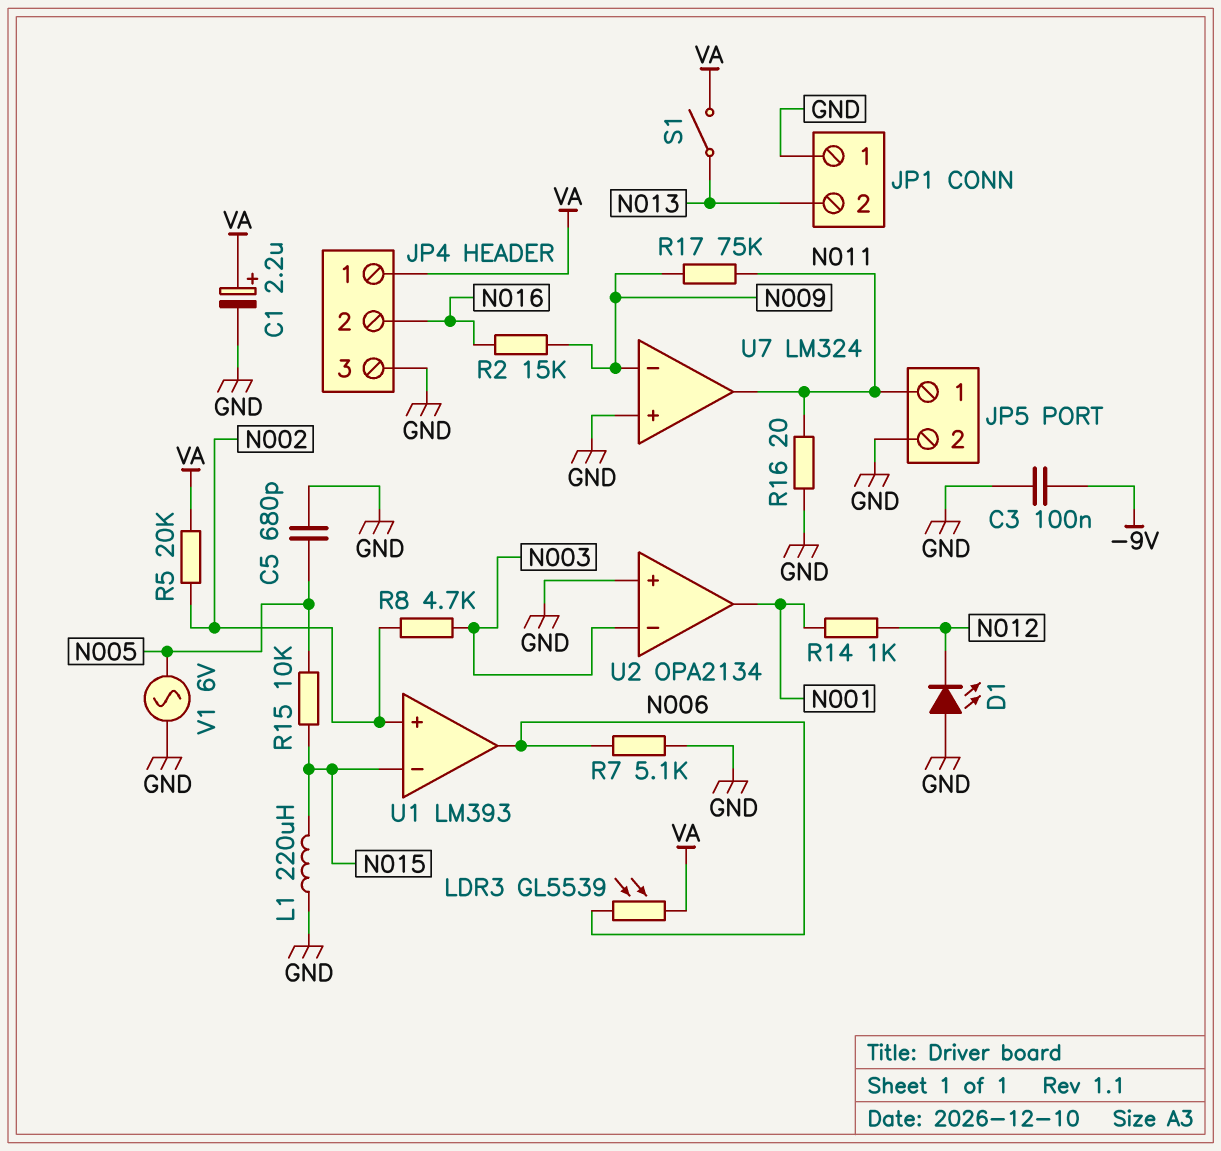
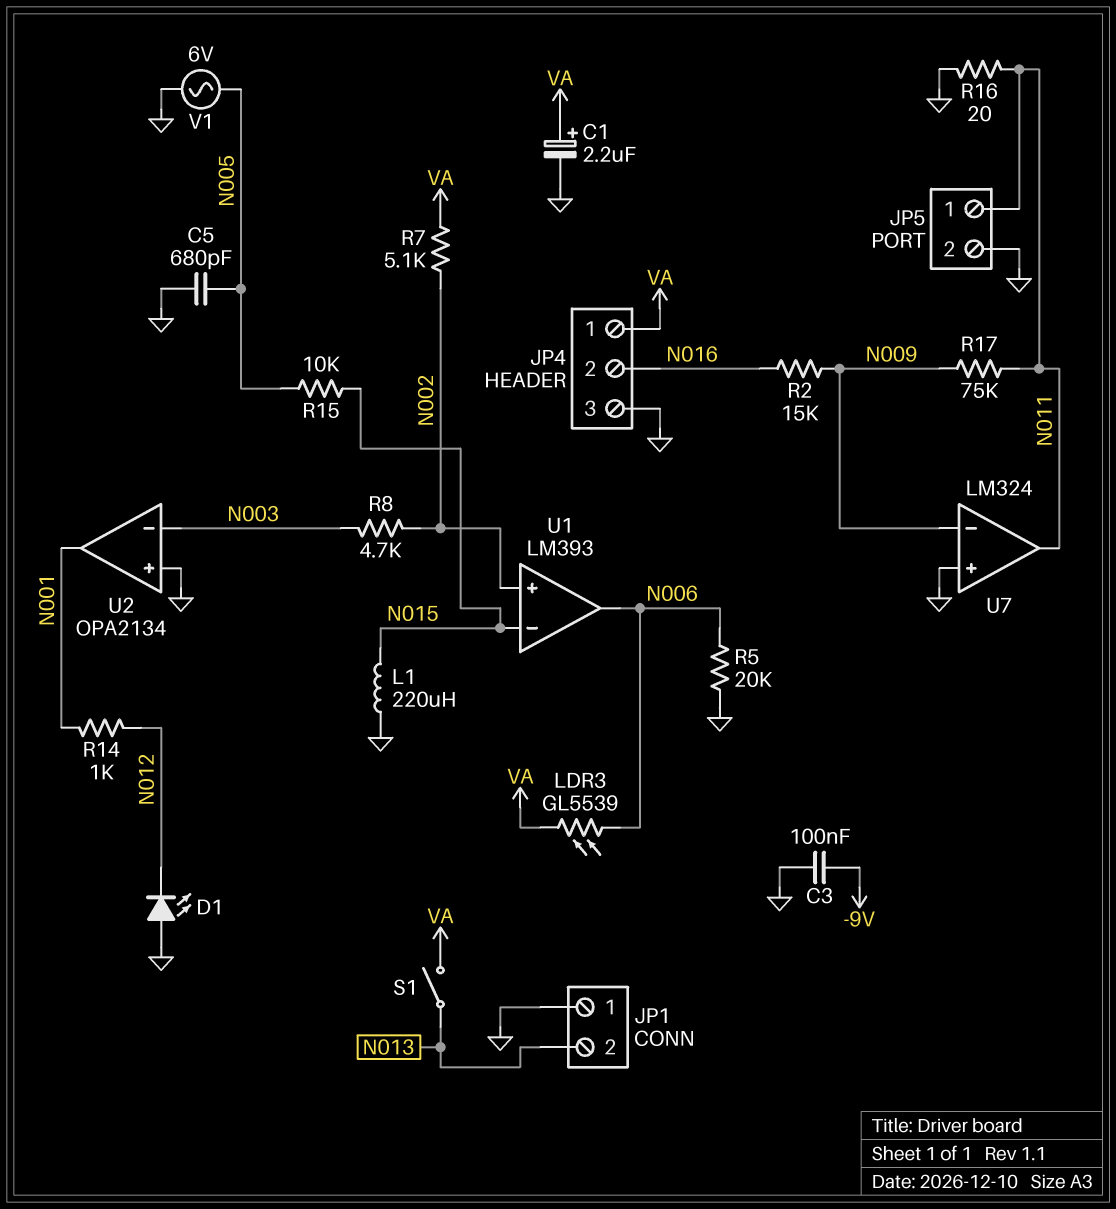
R5: 20k (N002, VA) -> 20k (GND, N006)
R7: 5.1k (GND, N006) -> 5.1k (N002, VA)

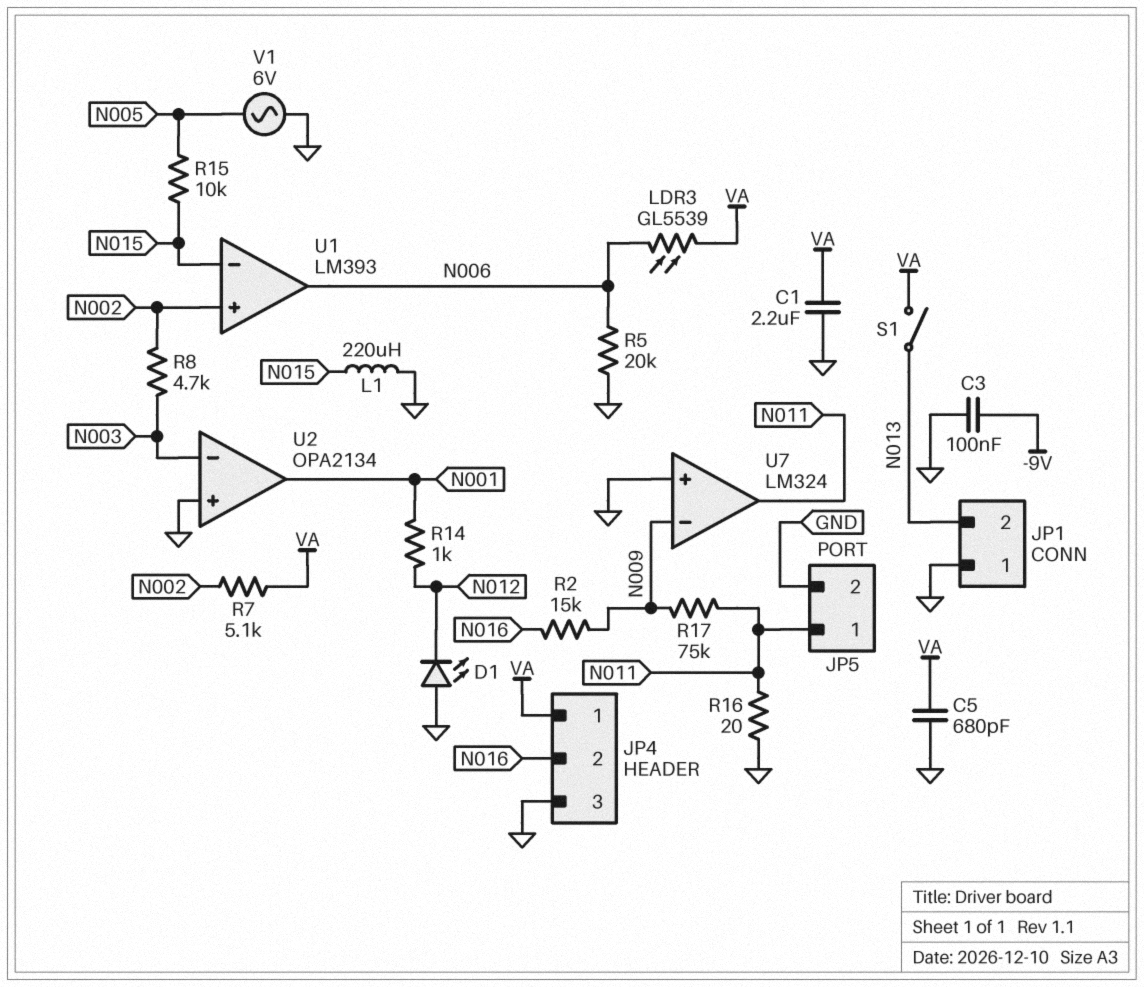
C1: 2.2uF (plus VA, minus GND) -> 2.2uF (GND, VA)
C5: 680pF (GND, N005) -> 680pF (GND, VA)

